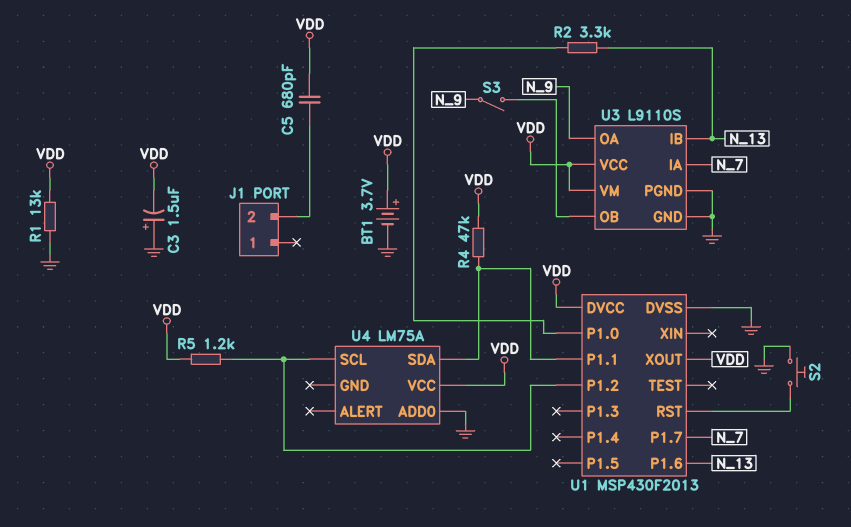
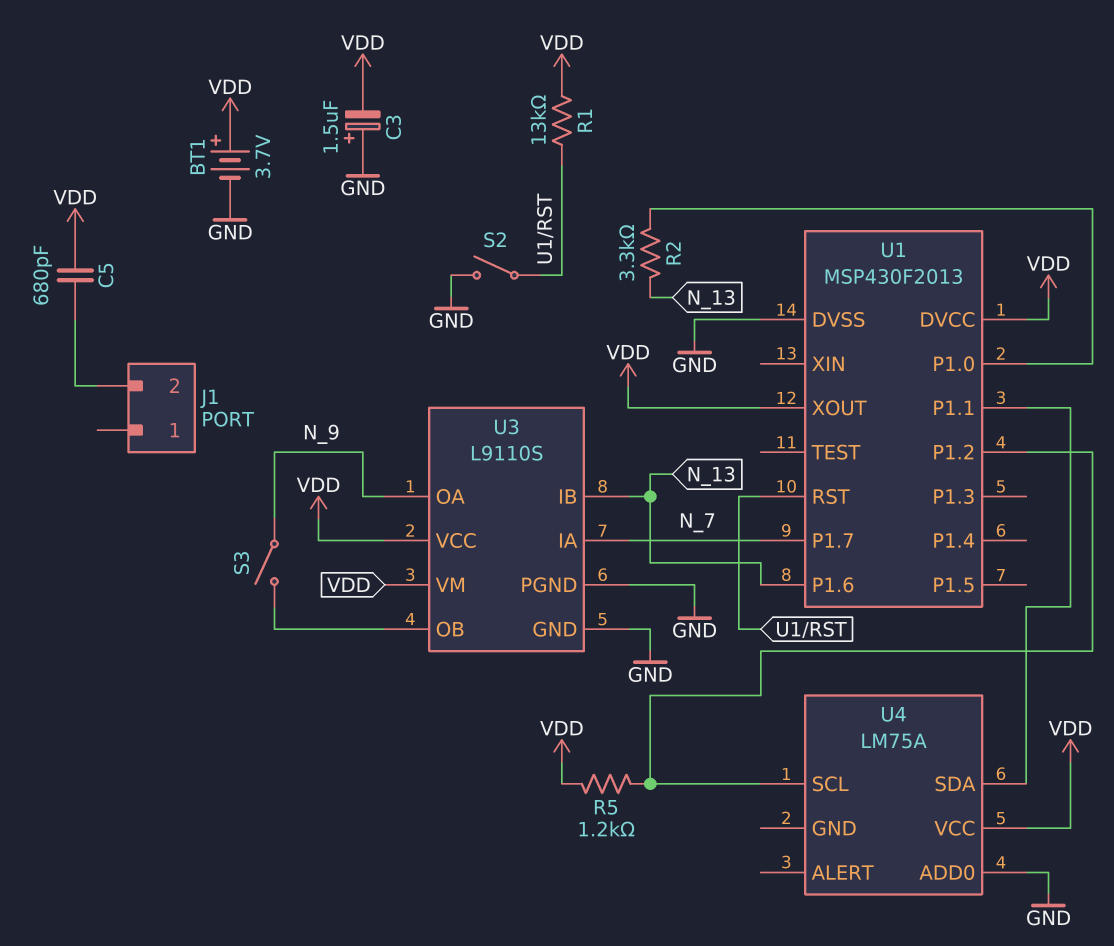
R1: 13k (GND, VDD) -> 13k (U1/RST, VDD)
R4: 47k (U1/P1.1, VDD) -> none
S2: button (GND, U1/RST) -> switch (GND, U1/RST)

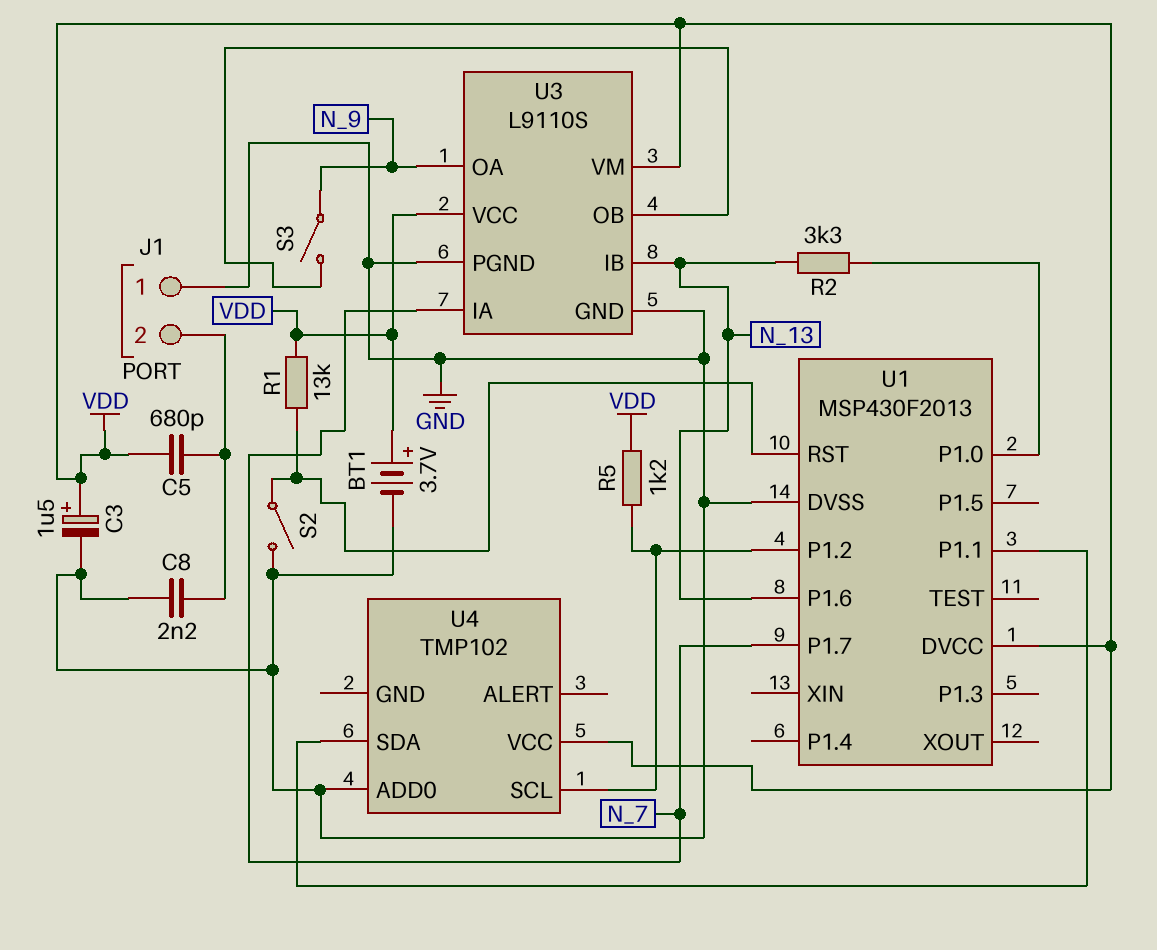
C3: 1.5uF (plus GND, minus VDD) -> 1.5uF (plus VDD, minus GND)
C8: none -> 2.2nF (GND, J1/2)
J1 pin 1: none -> GND
U1 pin XOUT: VDD -> none
U4: LM75A -> TMP102

